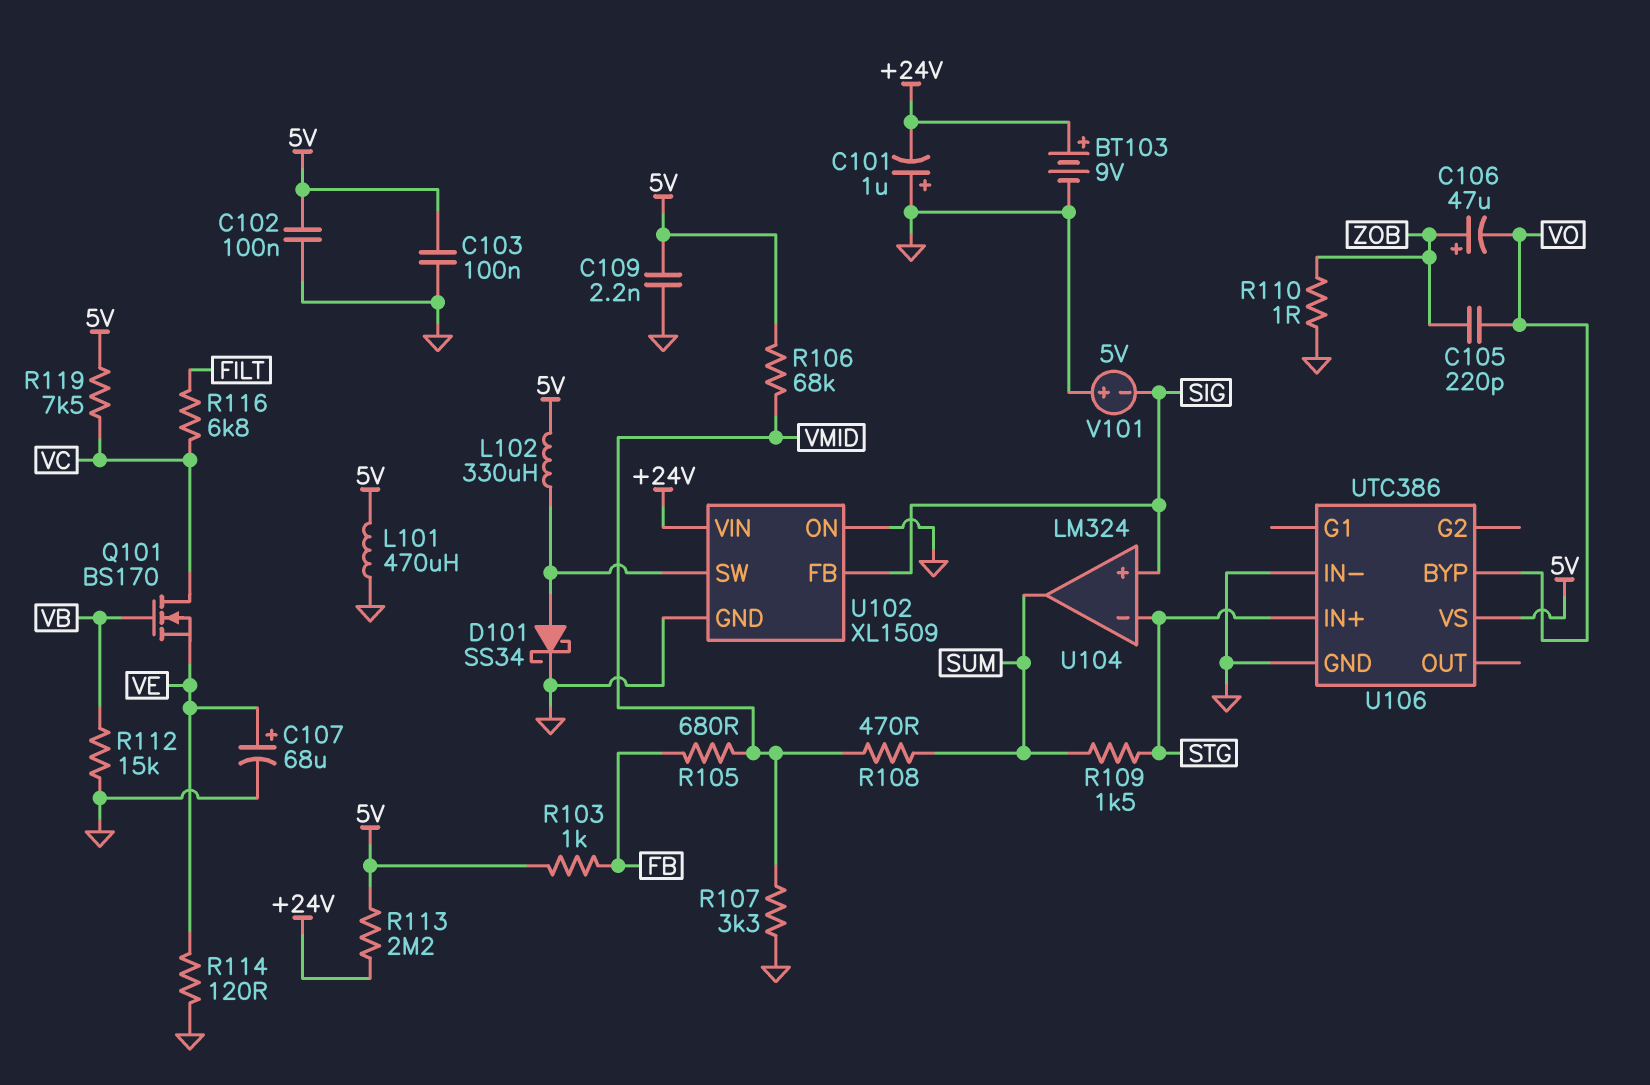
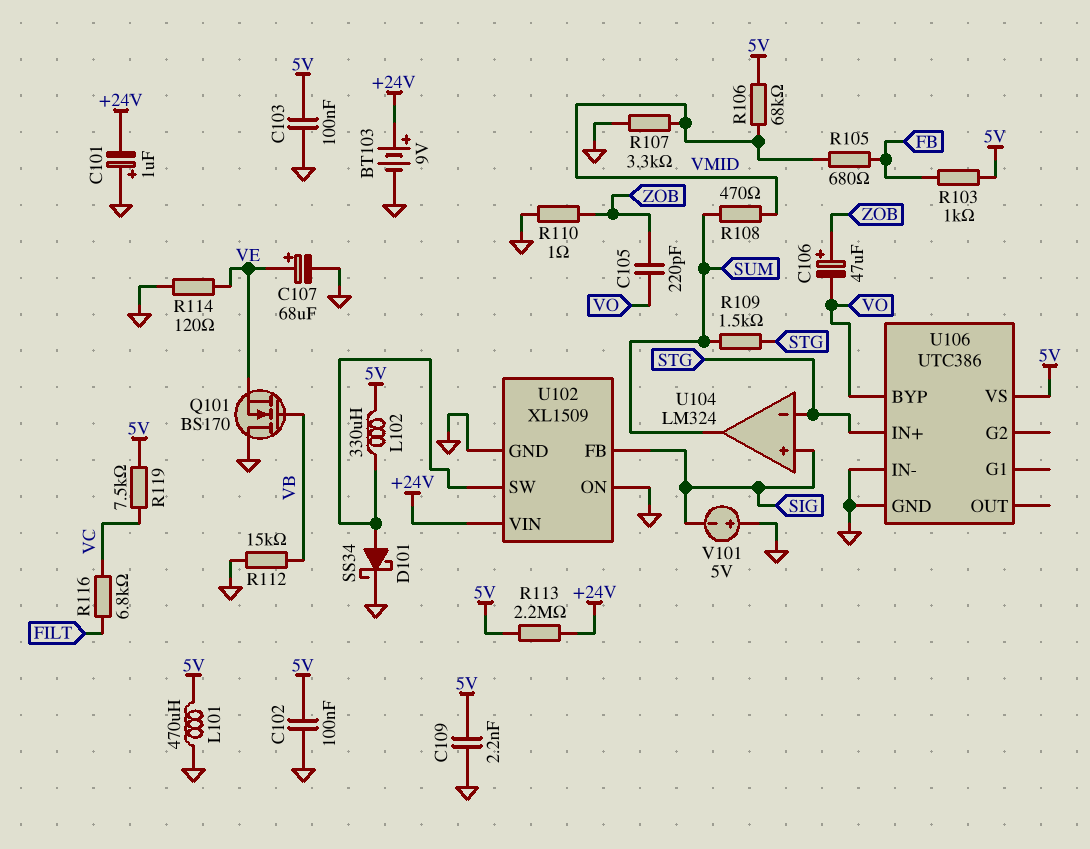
Q101: NMOS BS170 (G VB, D VC, S VE) -> NMOS BS170 (G VB, D GND, S VE)

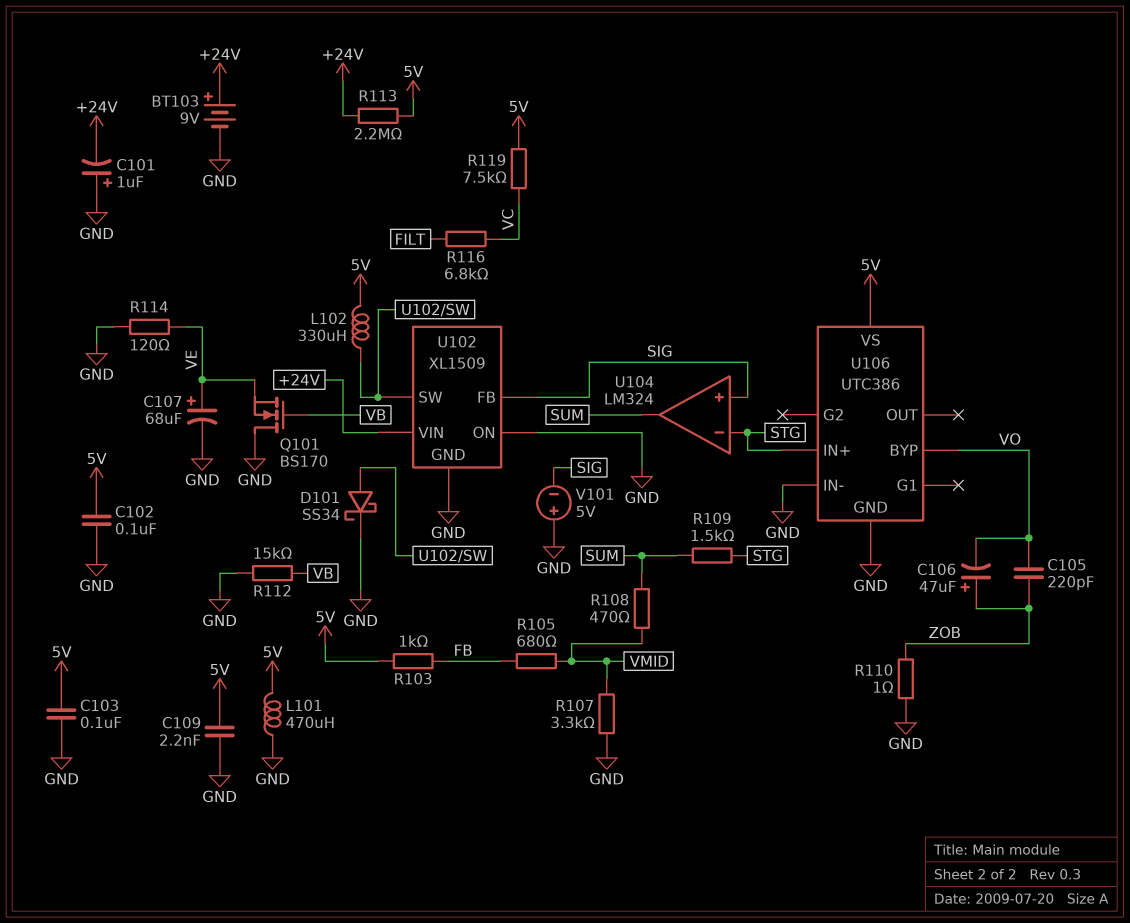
R106: 68k (5V, VMID) -> none

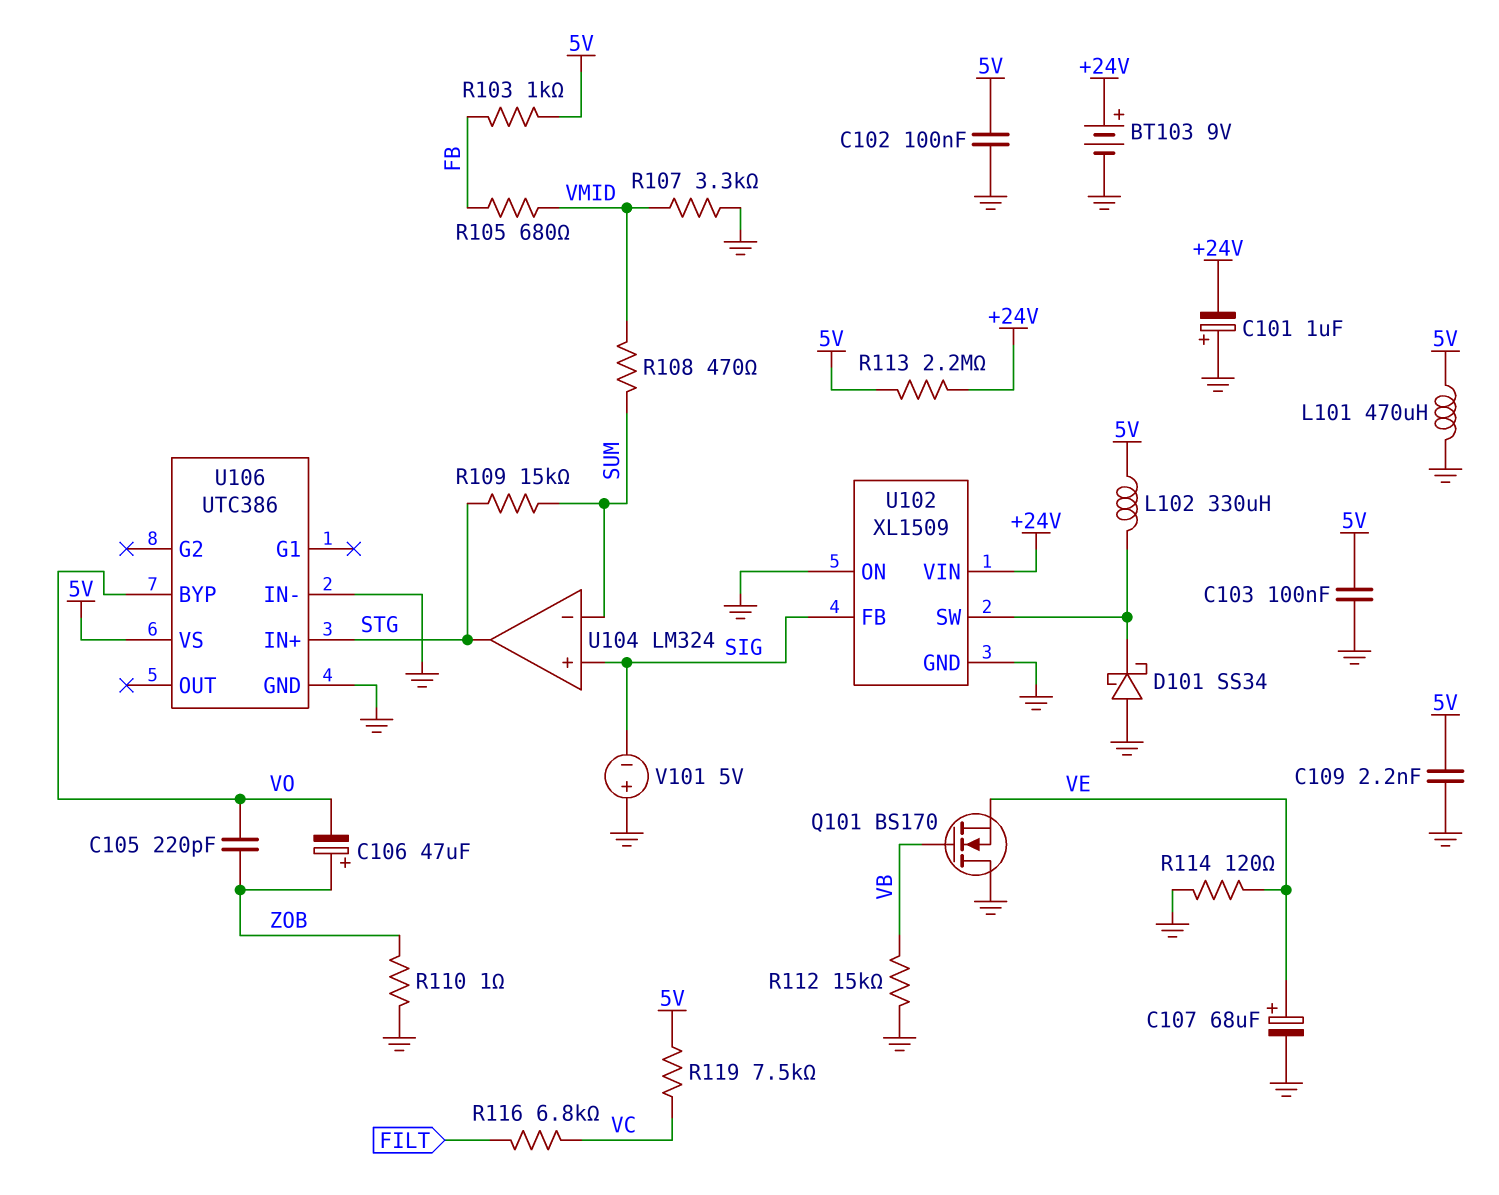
D101: schottky SS34 (A U102/SW, K GND) -> schottky SS34 (A GND, K U102/SW)
R109: 1.5k (STG, SUM) -> 15k (STG, SUM)
U104 pin in-: STG -> SUM
U104 pin out: SUM -> STG

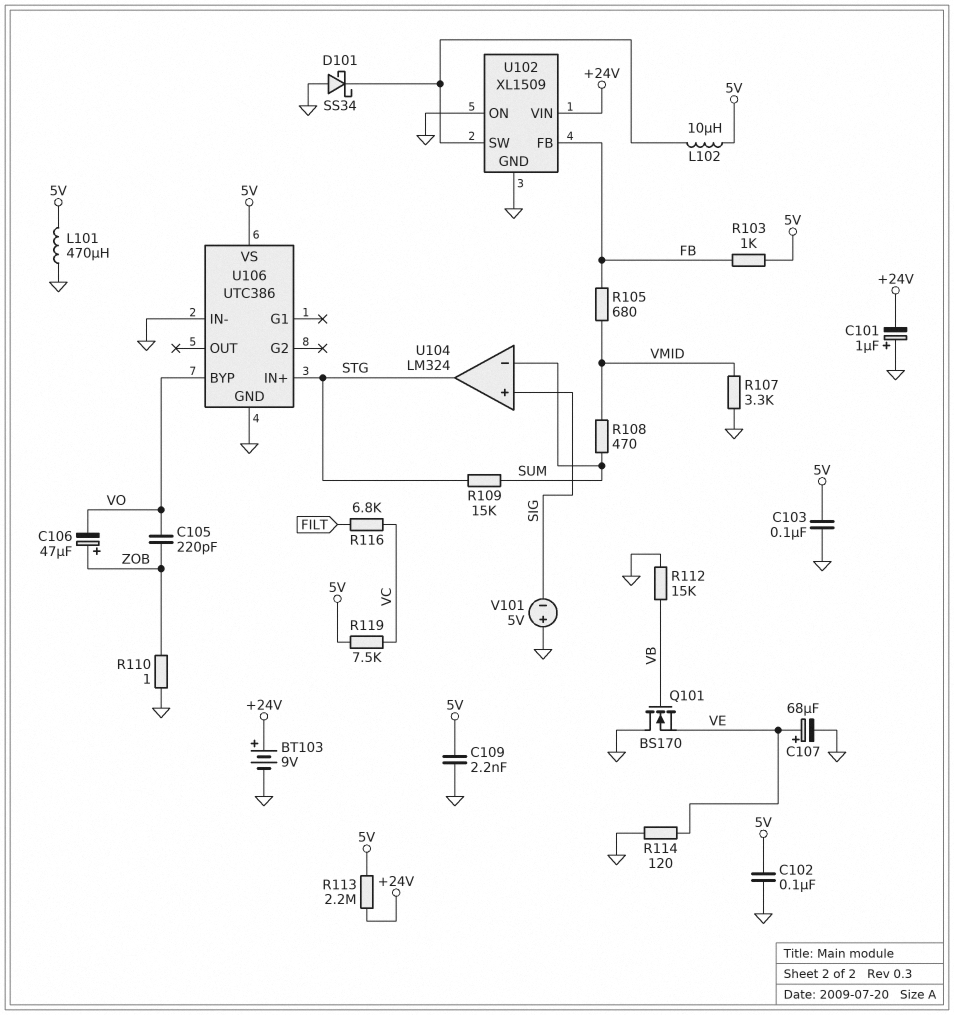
L102: 330uH (5V, U102/SW) -> 10uH (5V, U102/SW)
U102 pin FB: SIG -> FB

